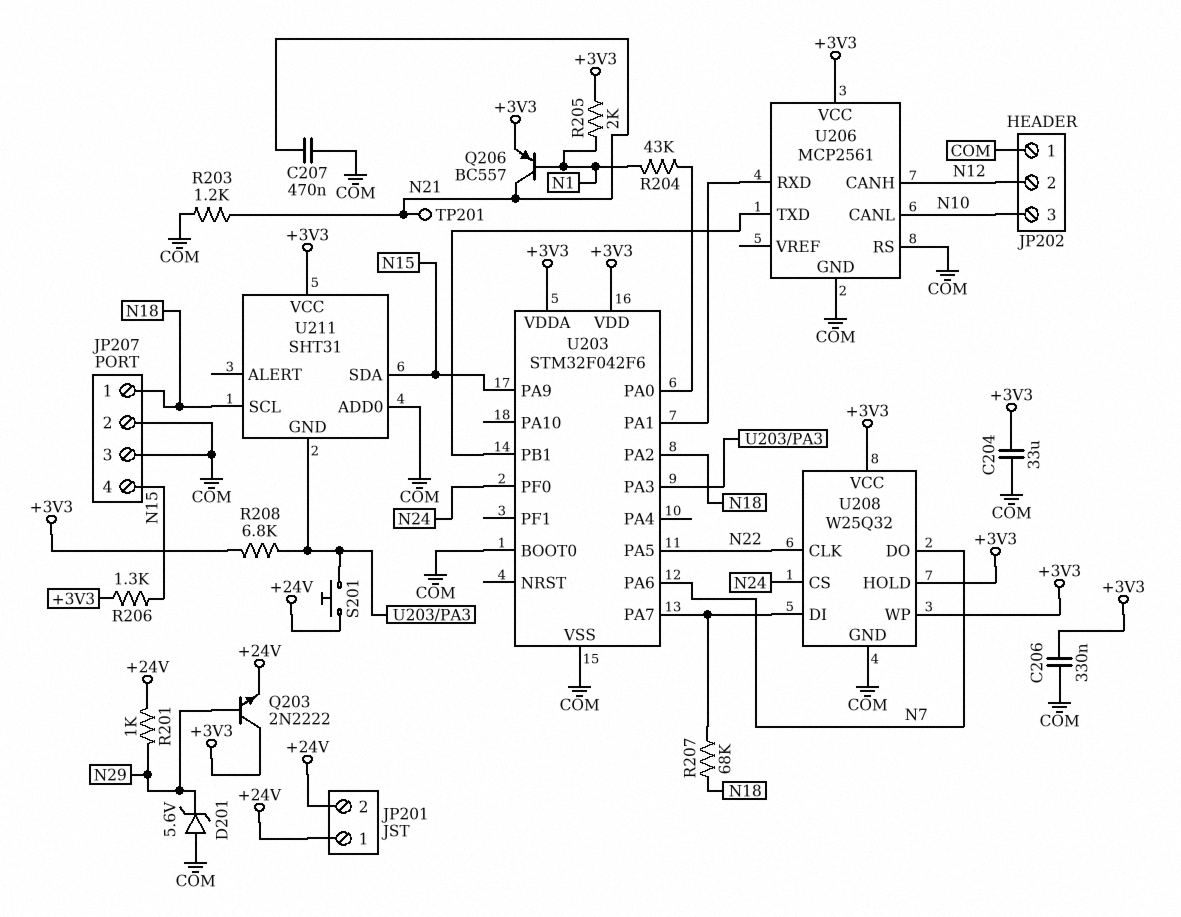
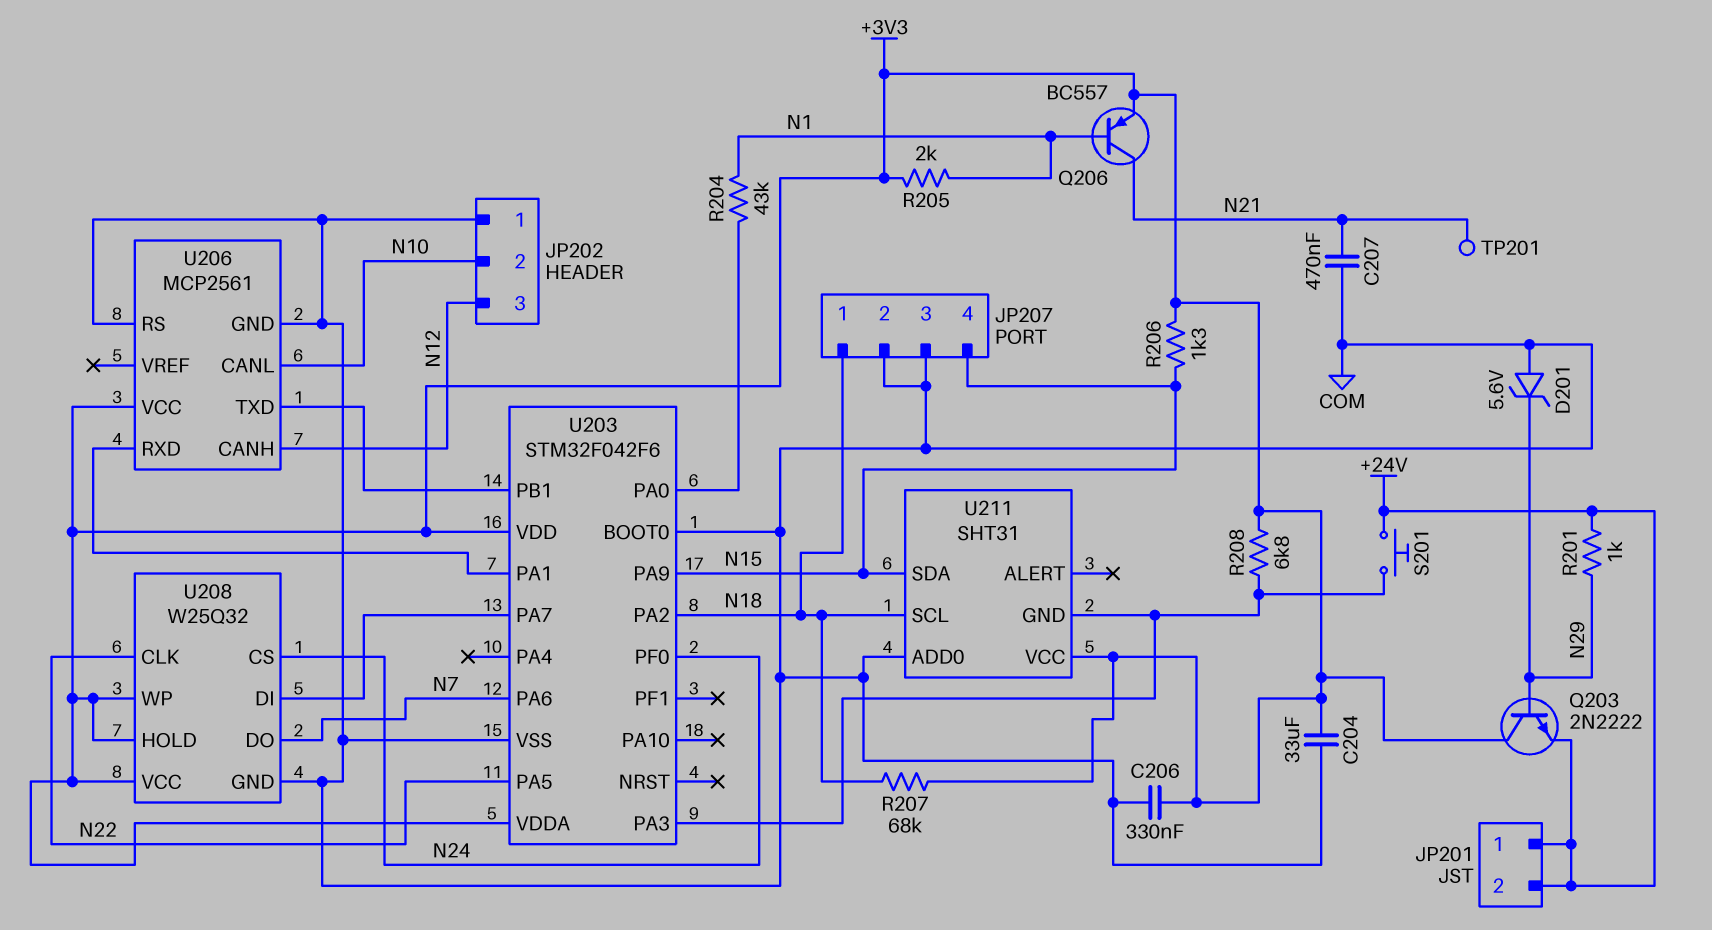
JP202 pin 2: N12 -> N10
JP202 pin 3: N10 -> N12
R203: 1.2k (COM, N21) -> none
R207: 68k (N18, U203/PA7) -> 68k (+3V3, N18)

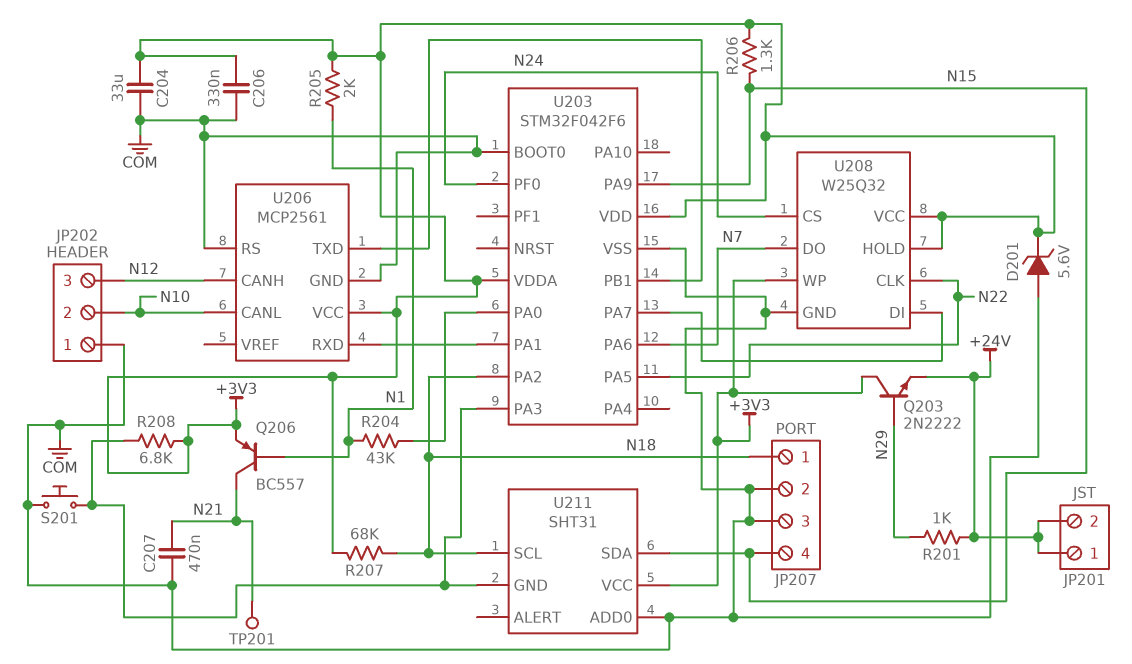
D201: zener 5.6V (A COM, K N29) -> zener 5.6V (A COM, K +3V3)
S201: button (+24V, U203/PA3) -> button (COM, U203/PA3)

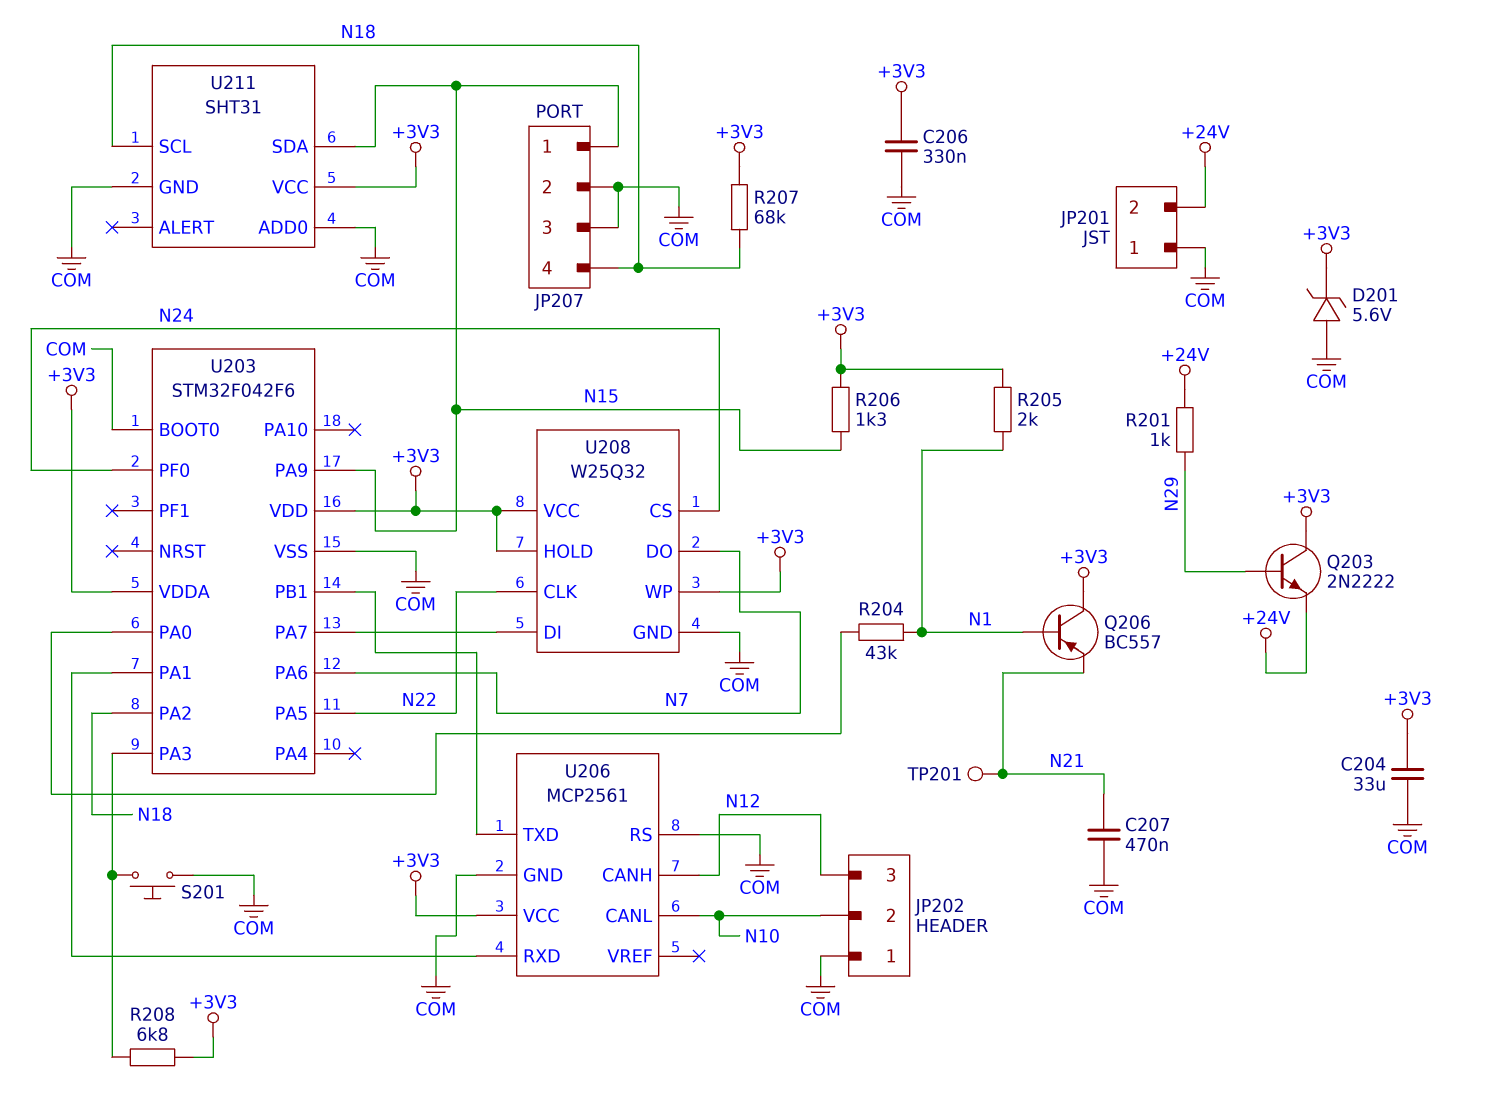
JP201 pin 1: +24V -> COM
JP207 pin 1: N18 -> N15
JP207 pin 4: N15 -> N18
Q206: PNP BC557 (B N1, C N21, E +3V3) -> PNP BC557 (B N1, C +3V3, E N21)
U211 pin GND: U203/PA3 -> COM

